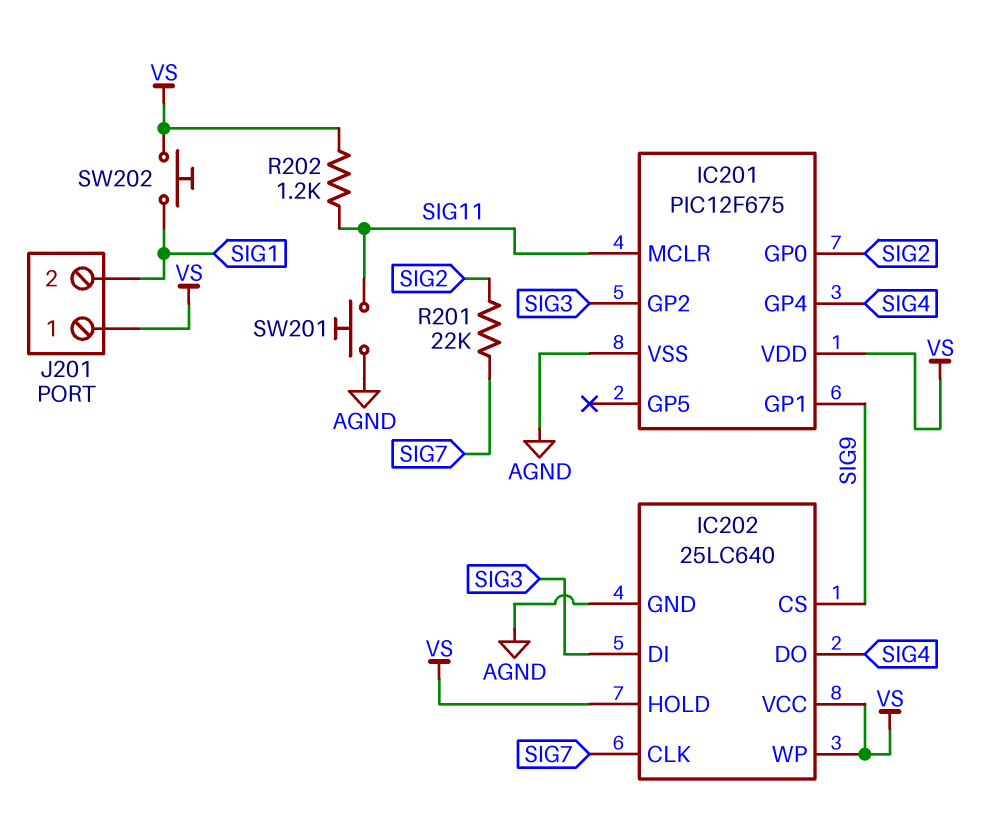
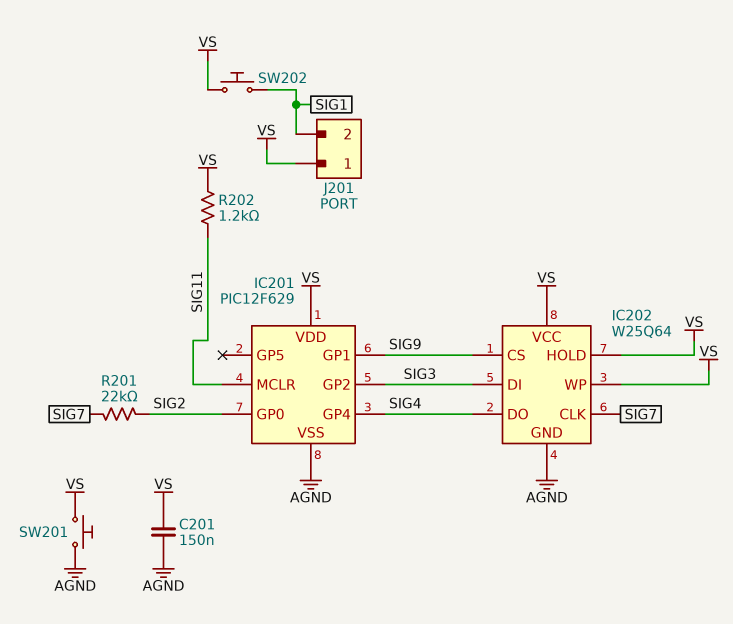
C201: none -> 150nF (AGND, VS)
IC201: PIC12F675 -> PIC12F629
IC202: 25LC640 -> W25Q64
SW201: button (AGND, SIG11) -> button (AGND, VS)

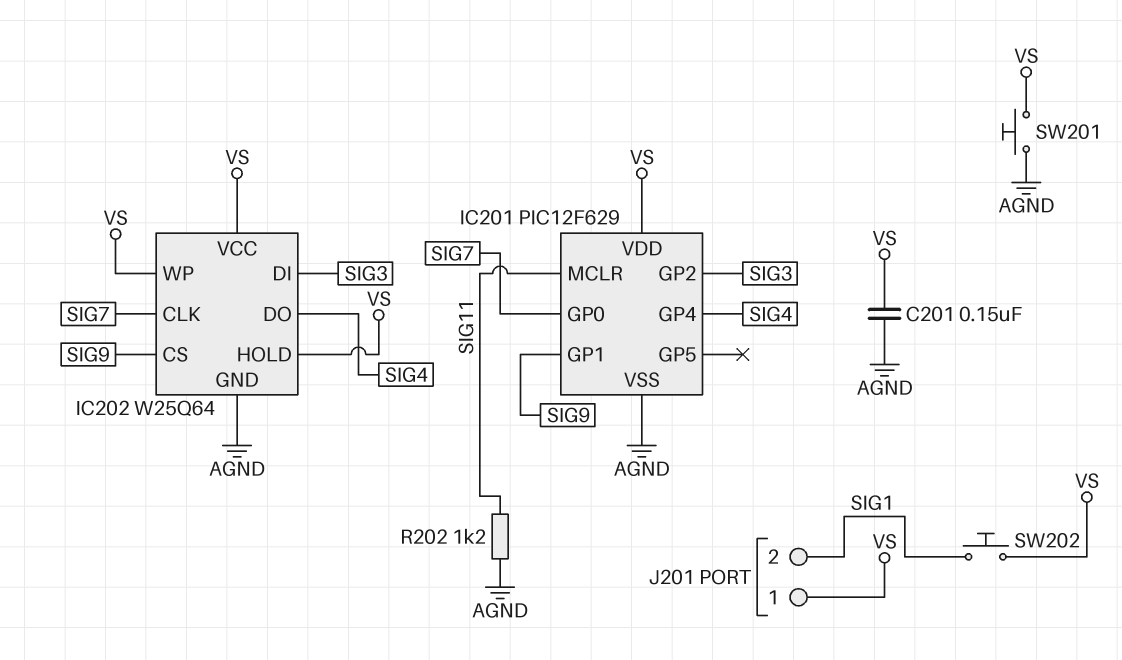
IC201 pin GP0: SIG2 -> SIG7
R201: 22k (SIG2, SIG7) -> none
R202: 1.2k (SIG11, VS) -> 1.2k (AGND, SIG11)

